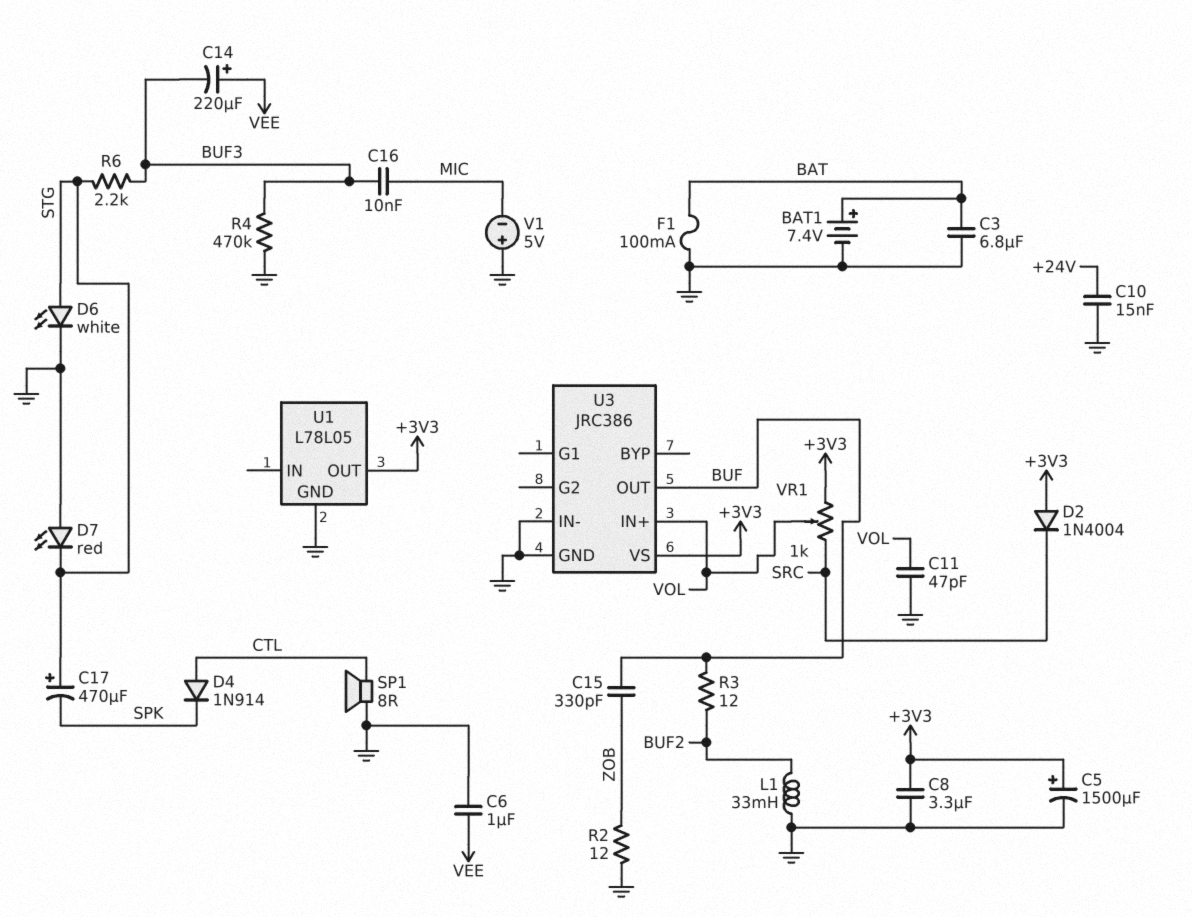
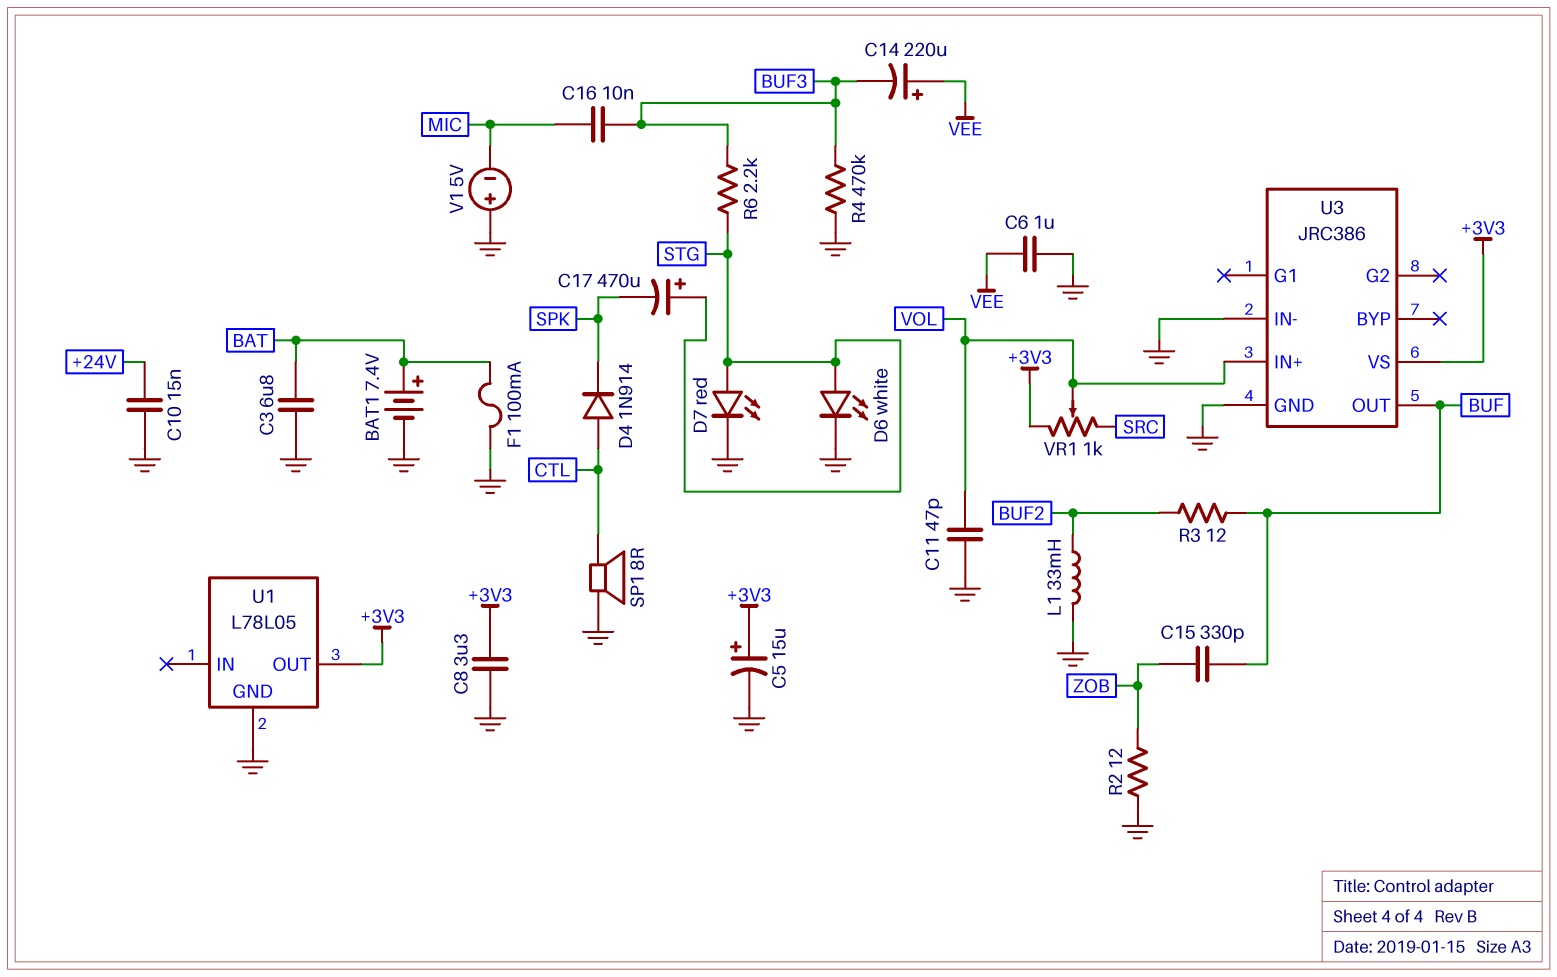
C5: 1500uF (plus +3V3, minus GND) -> 15uF (plus +3V3, minus GND)
D2: diode 1N4004 (A +3V3, K SRC) -> none
D7: LED red (A GND, K STG) -> LED red (A STG, K GND)

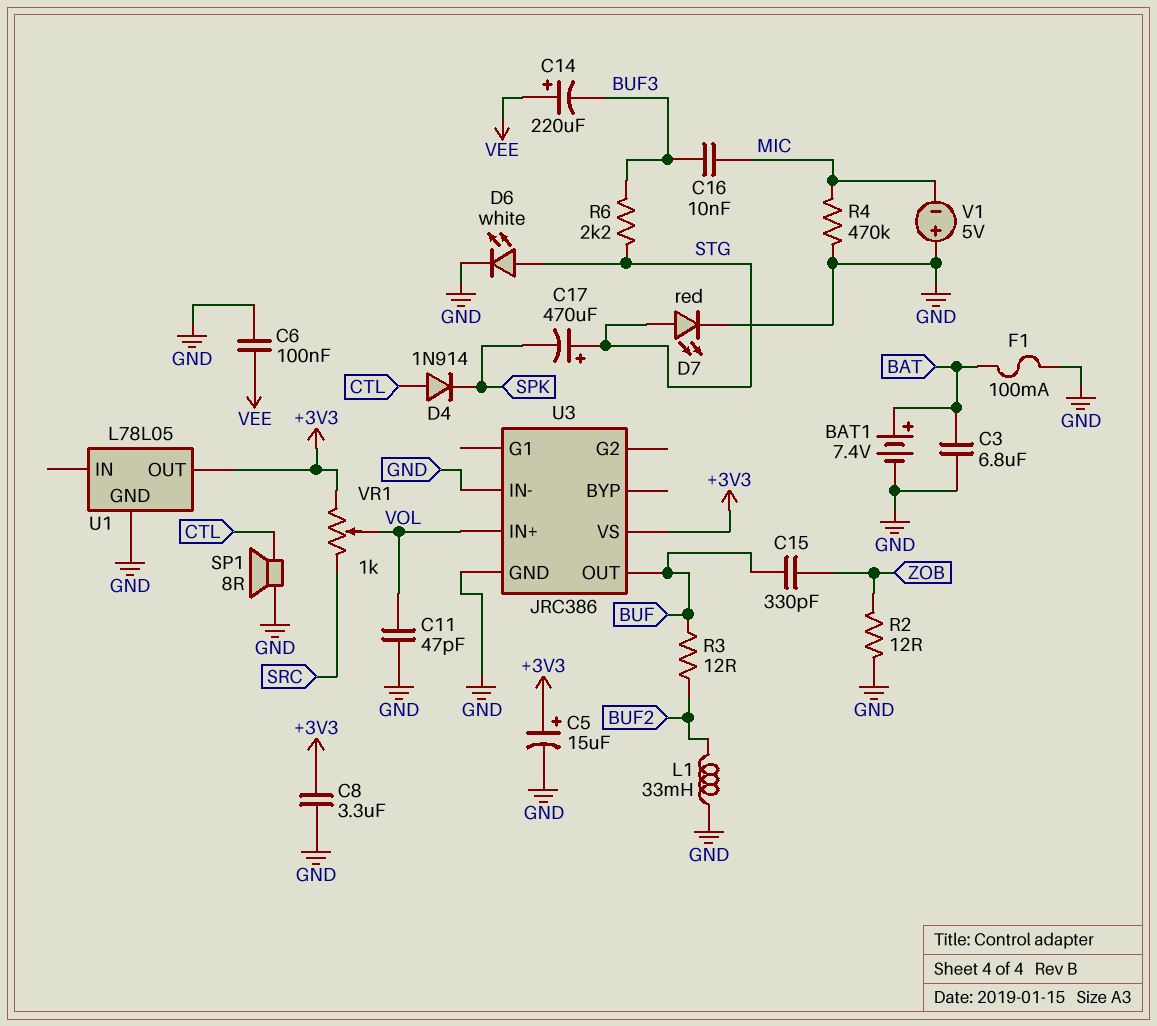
C6: 1uF (GND, VEE) -> 100nF (GND, VEE)
C10: 15nF (+24V, GND) -> none
R4: 470k (BUF3, GND) -> 470k (GND, MIC)

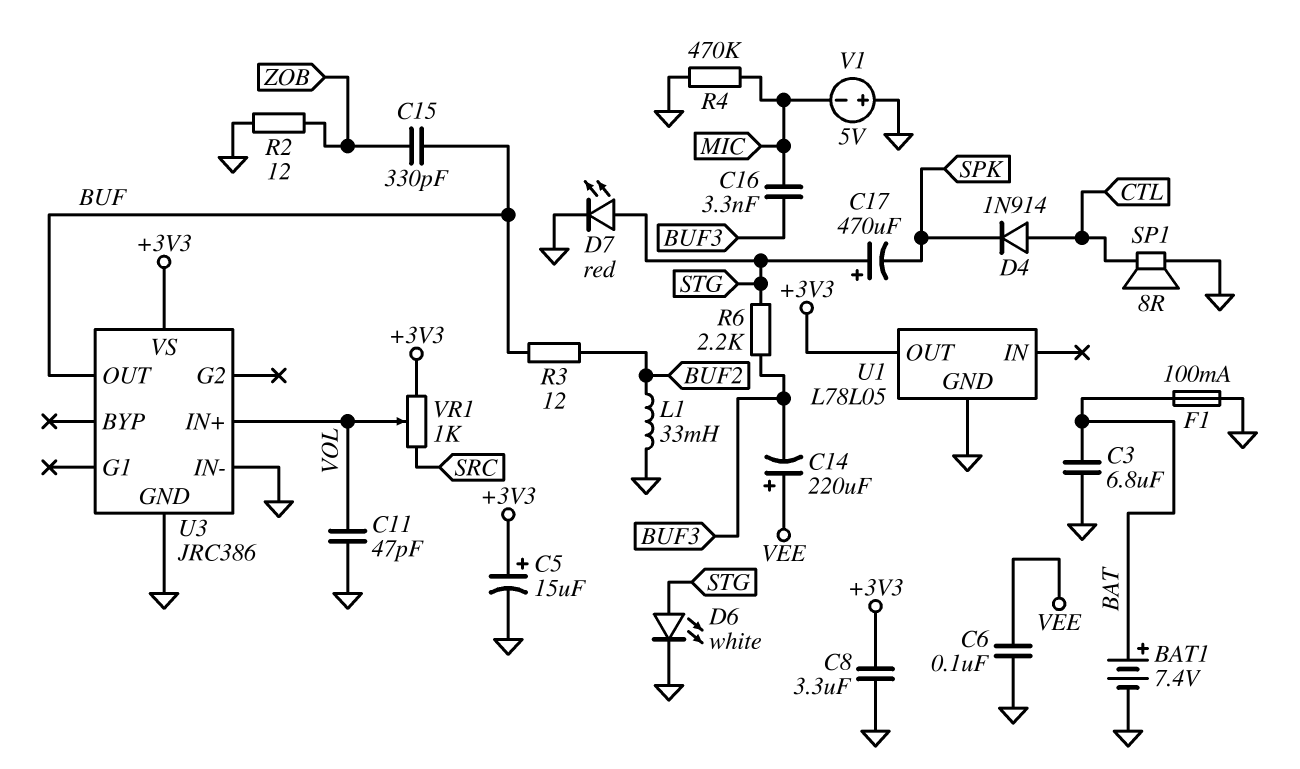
C16: 10nF (BUF3, MIC) -> 3.3nF (BUF3, MIC)

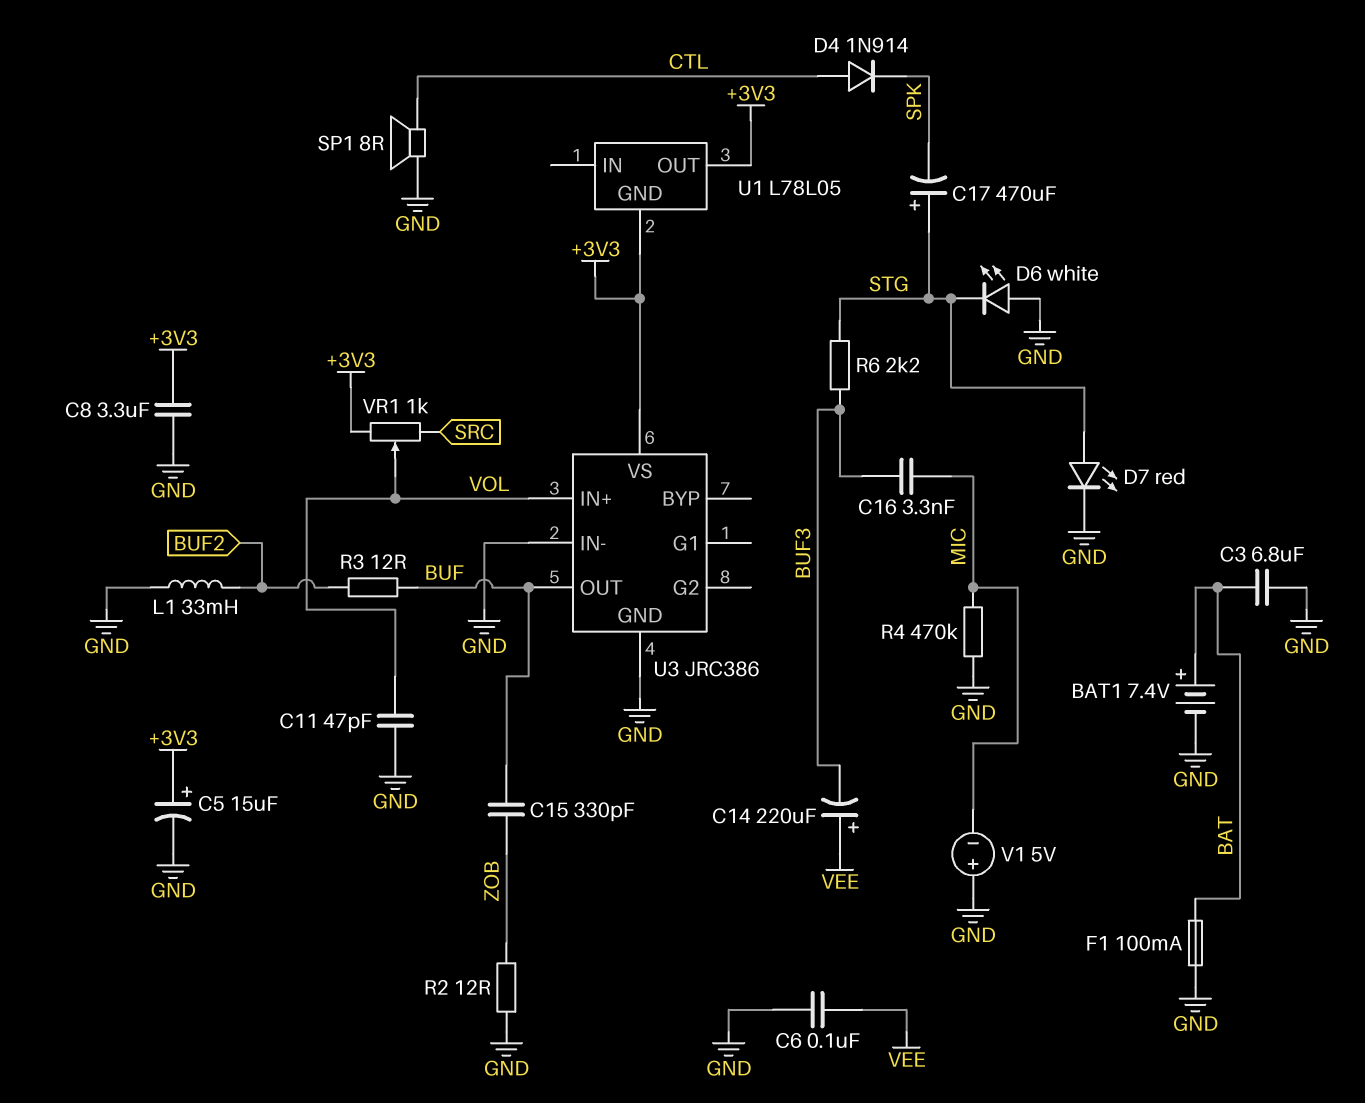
D6: LED white (A STG, K GND) -> LED white (A GND, K STG)
U1 pin GND: GND -> +3V3

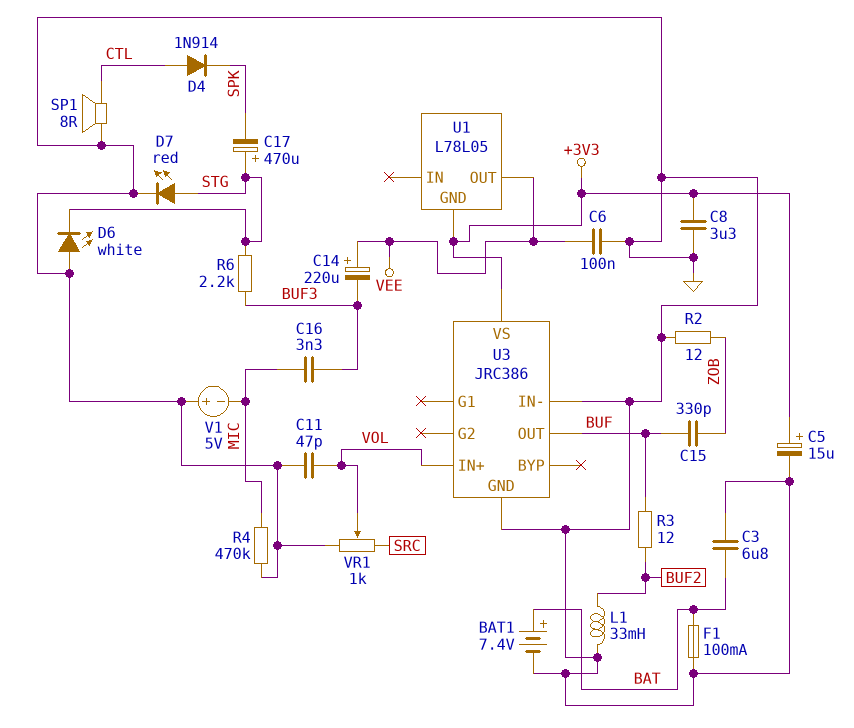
U1 pin OUT: +3V3 -> VEE
VR1: 1k (+3V3, SRC, wiper VOL) -> 1k (GND, SRC, wiper VOL)

